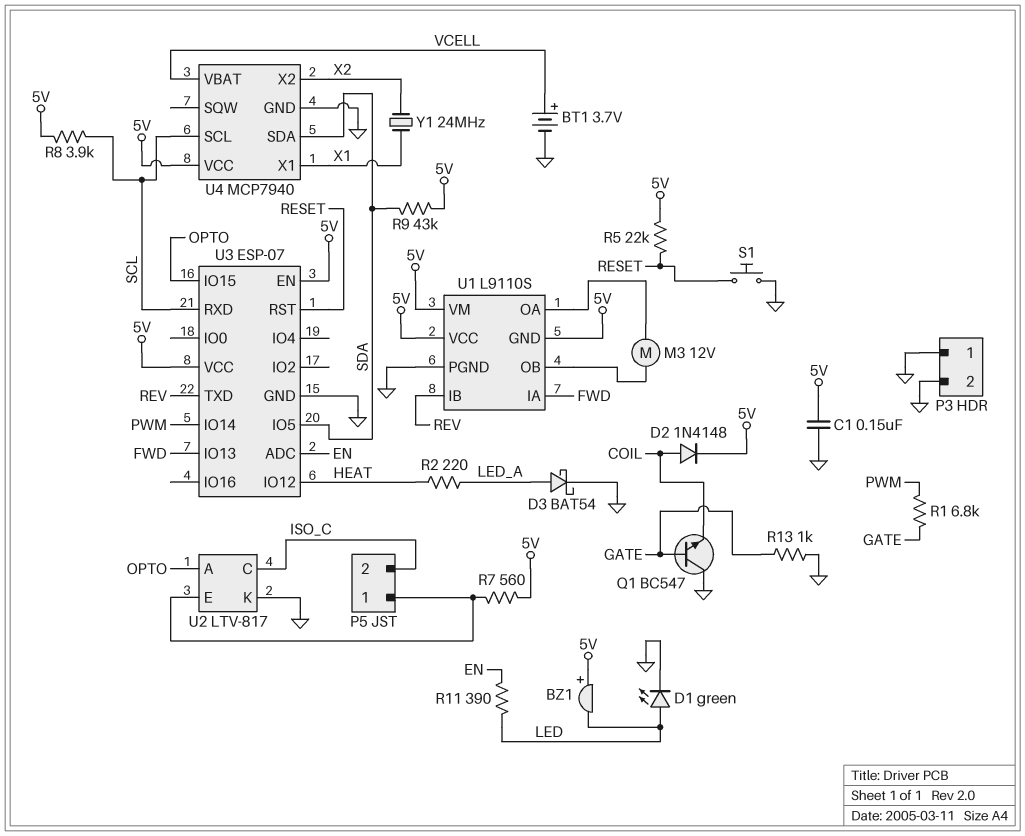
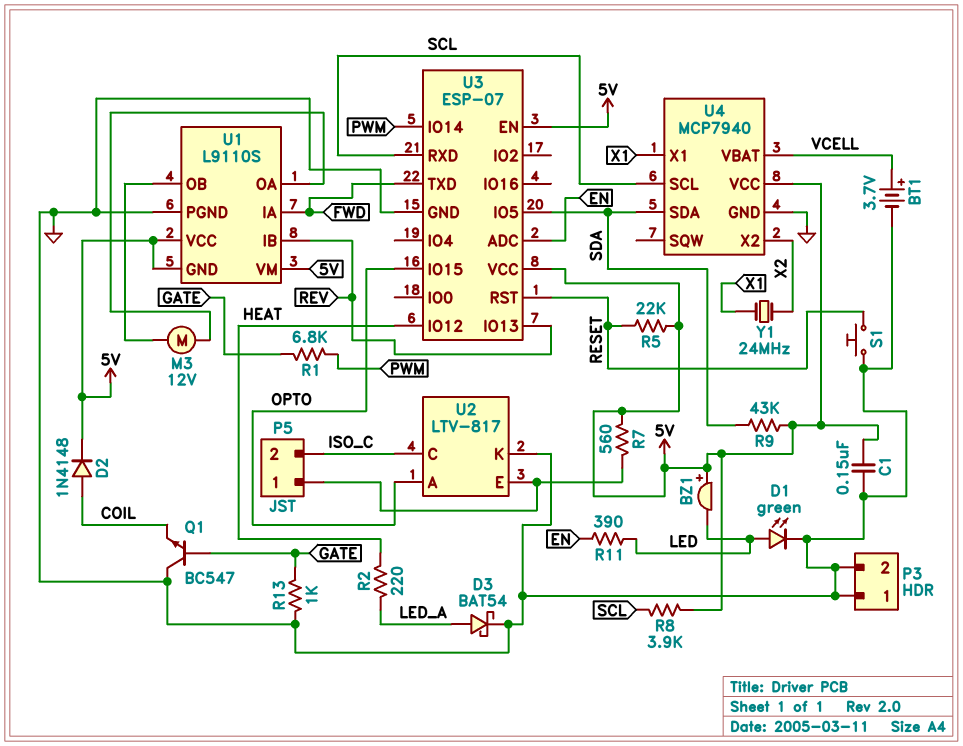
U3 pin IO13: FWD -> REV
U3 pin TXD: REV -> FWD

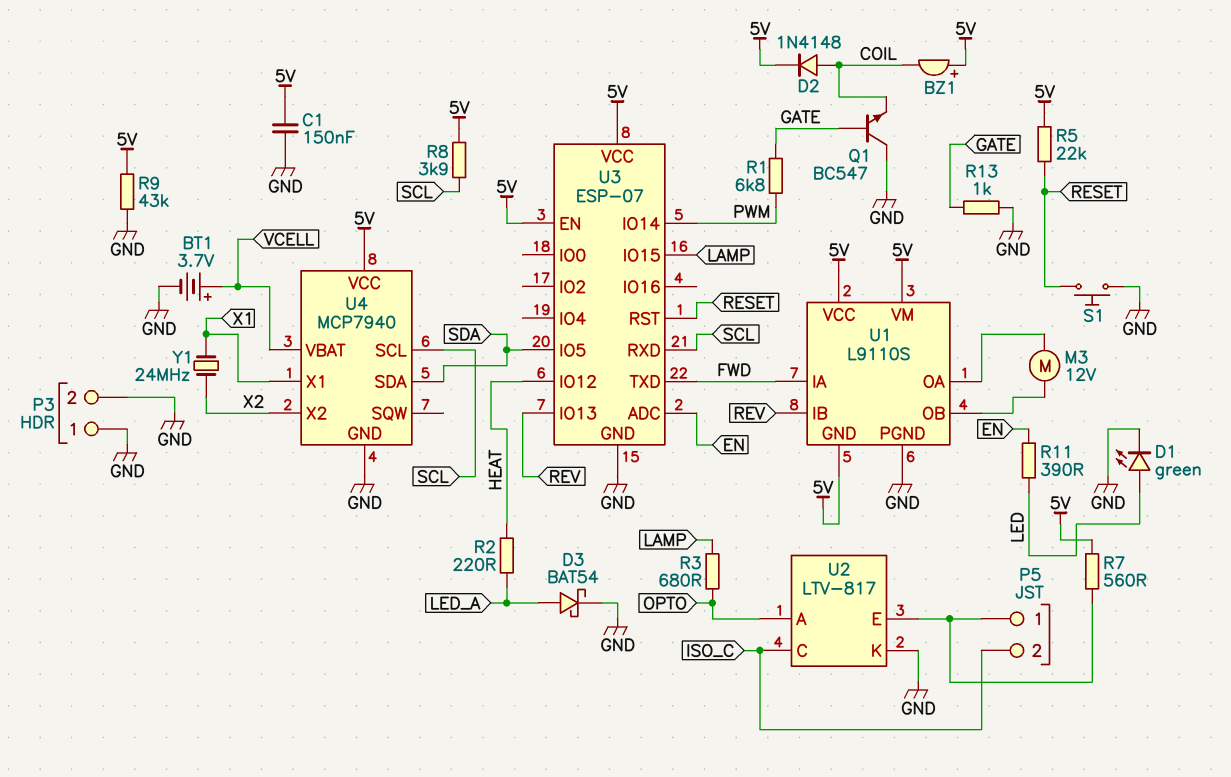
BZ1: buzzer (plus 5V, minus LED) -> buzzer (plus 5V, minus COIL)
R3: none -> 680 (LAMP, OPTO)
R9: 43k (5V, SDA) -> 43k (5V, GND)
U3 pin IO15: OPTO -> LAMP

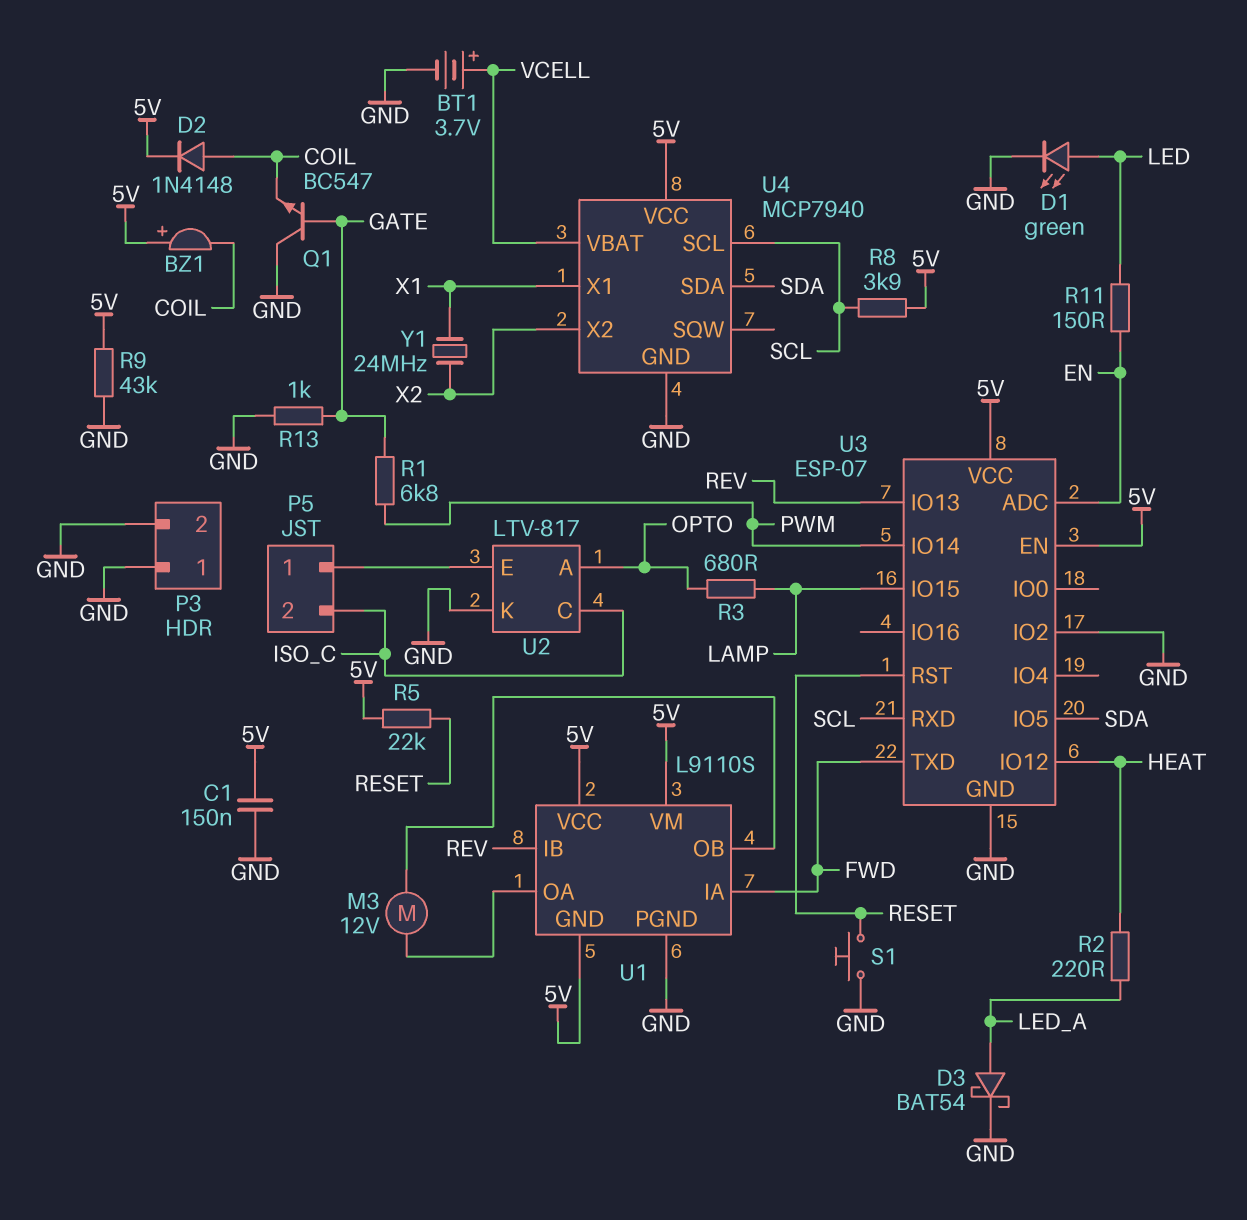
R7: 560 (5V, P5/1) -> none
R11: 390 (EN, LED) -> 150 (EN, LED)
U3 pin IO2: none -> GND

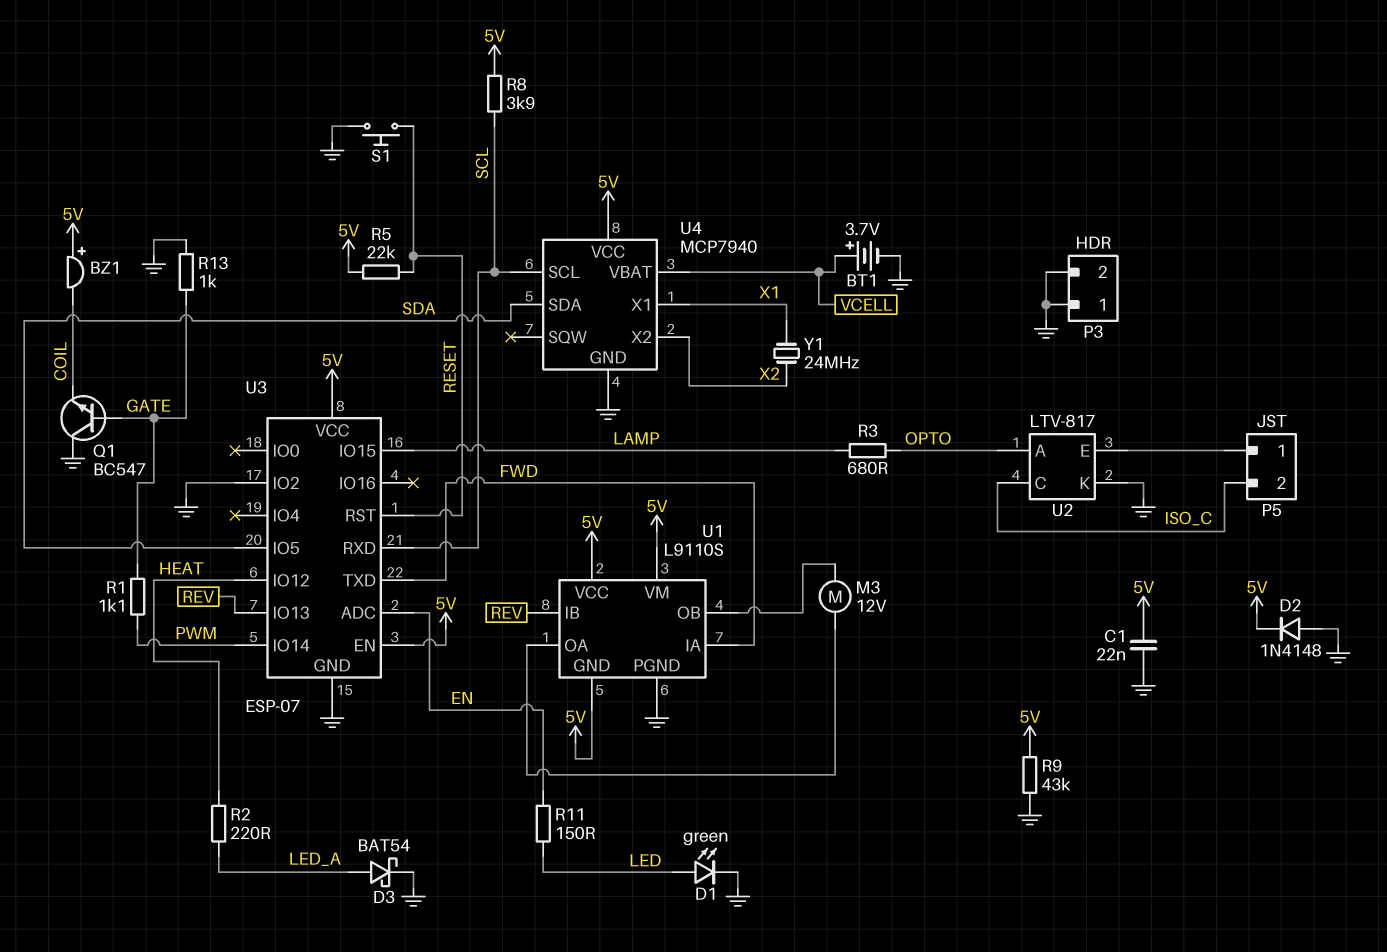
C1: 150nF (5V, GND) -> 22nF (5V, GND)
D2: diode 1N4148 (A COIL, K 5V) -> diode 1N4148 (A GND, K 5V)
R1: 6.8k (GATE, PWM) -> 1.1k (GATE, PWM)

